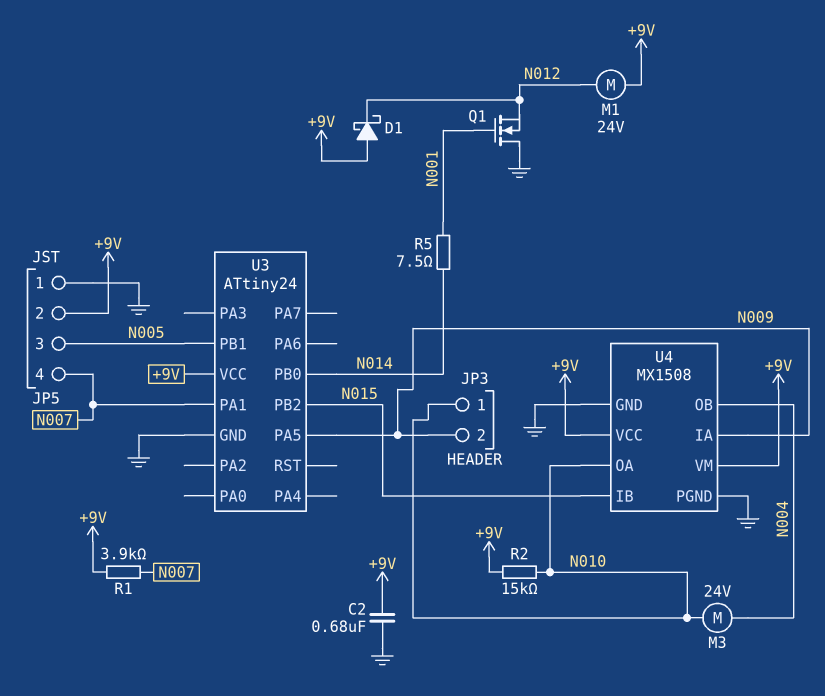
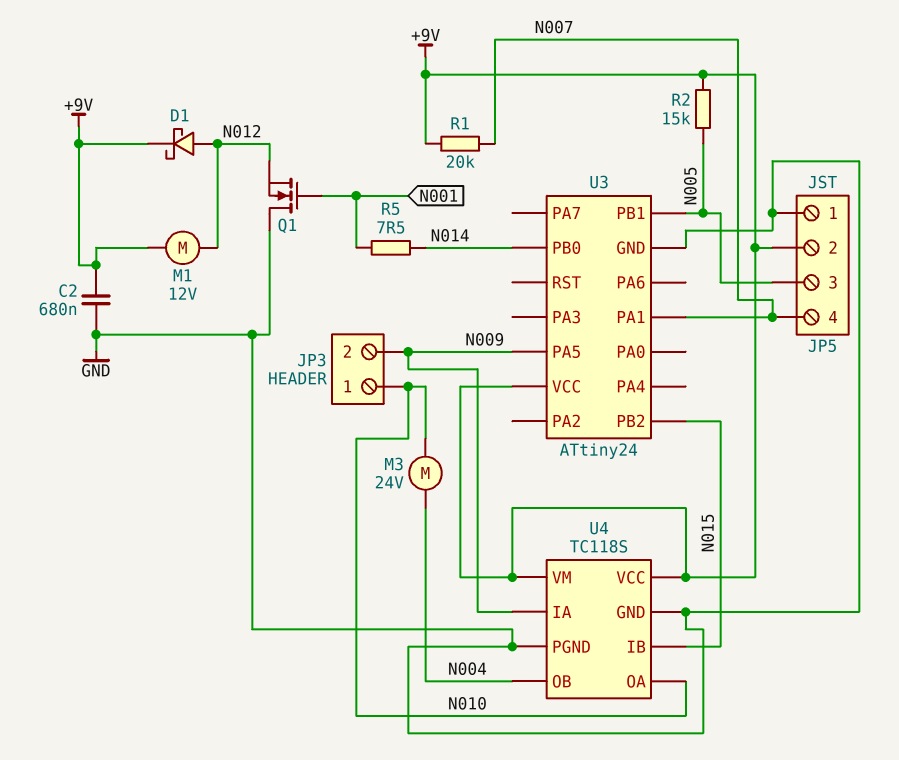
D1: schottky (A +9V, K N012) -> schottky (A N012, K +9V)
M1: motor 24V (+9V, N012) -> motor 12V (+9V, N012)
R1: 3.9k (+9V, N007) -> 20k (+9V, N007)
R2: 15k (+9V, N010) -> 15k (+9V, N005)
U4: MX1508 -> TC118S

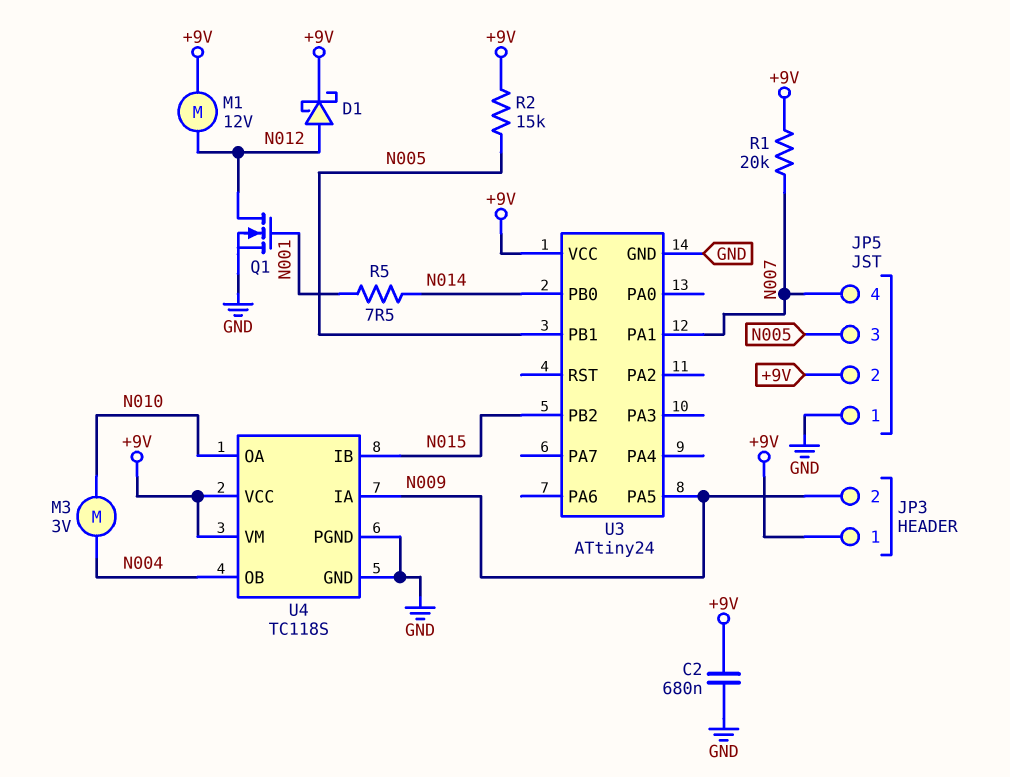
JP3 pin 1: N010 -> +9V
M3: motor 24V (N004, N010) -> motor 3V (N004, N010)
Q1: NMOS (G N001, D GND, S N012) -> NMOS (G N001, D N012, S GND)

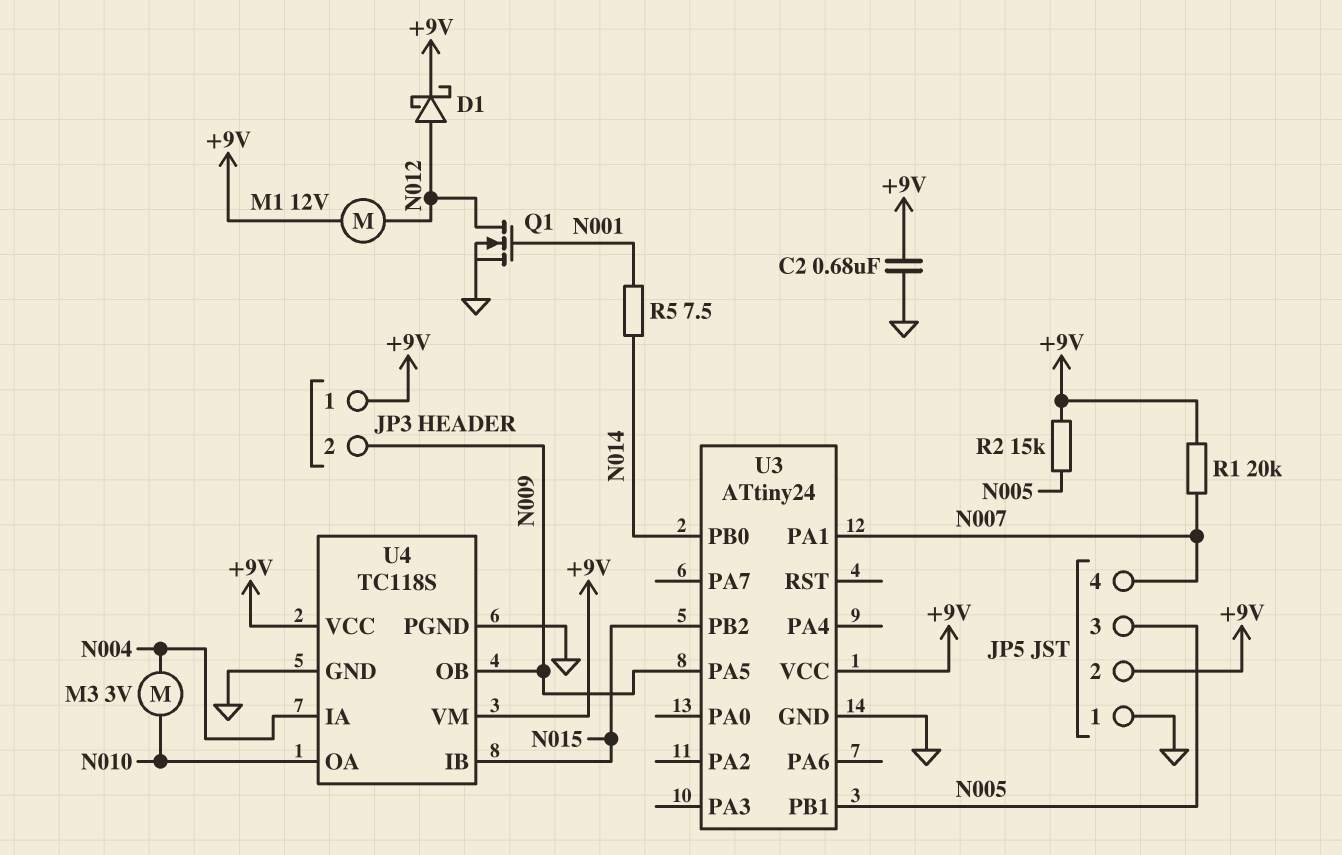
U4 pin IA: N009 -> N004
U4 pin OB: N004 -> N009

